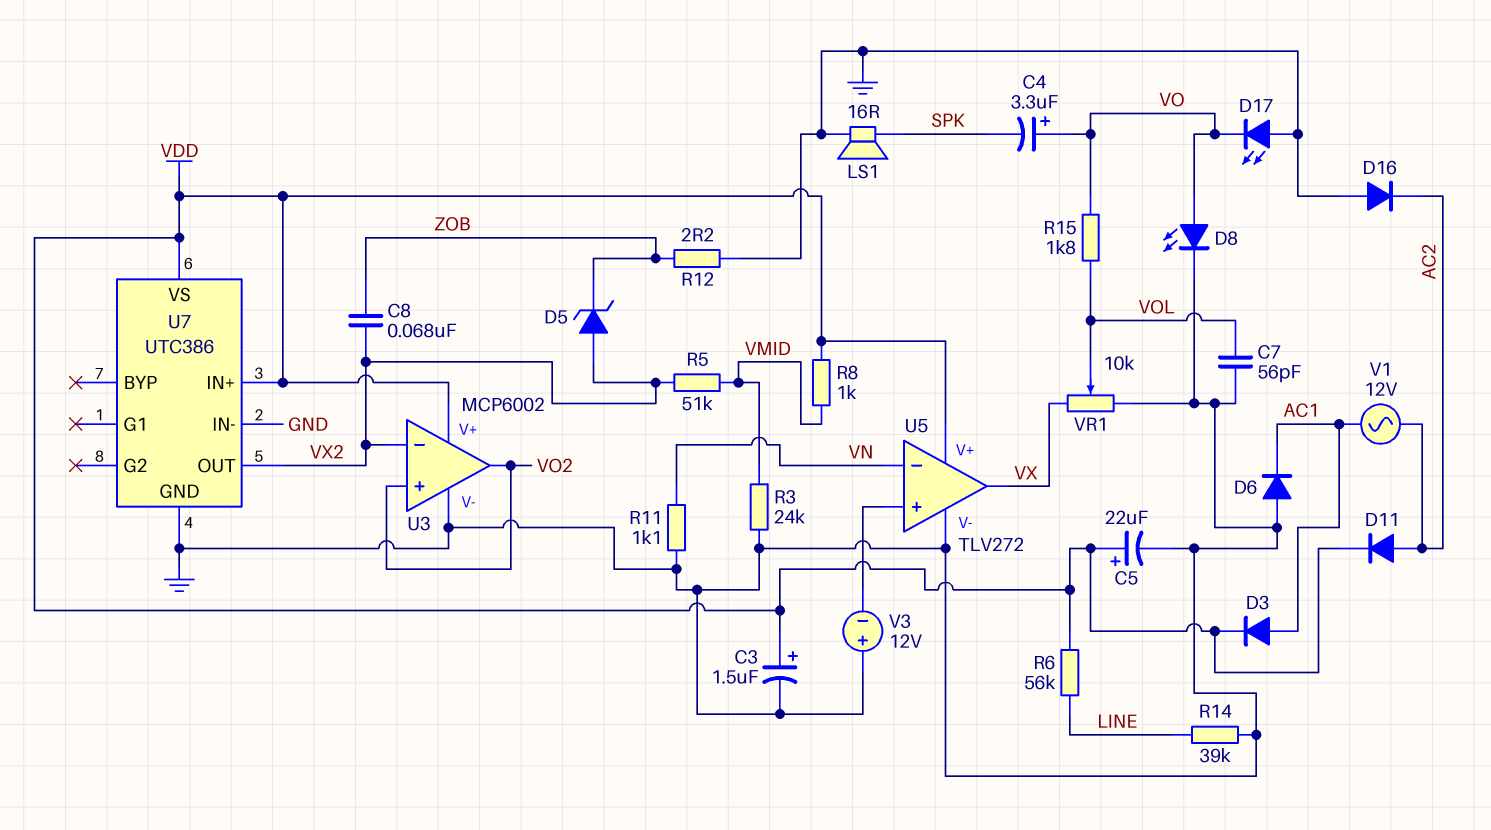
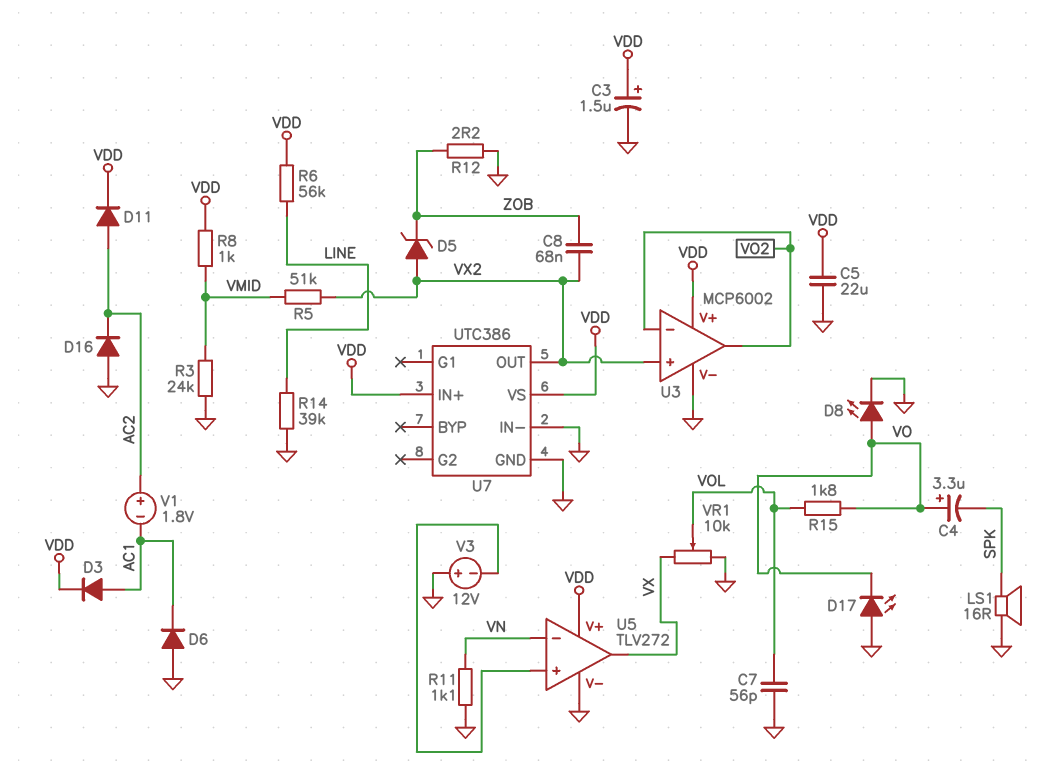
C5: 22uF (plus VDD, minus GND) -> 22uF (GND, VDD)
U3 pin in+: VO2 -> VX2
U3 pin in-: VX2 -> VO2
V1: AC 12V (AC1, AC2) -> 1.8V (plus AC2, minus AC1)

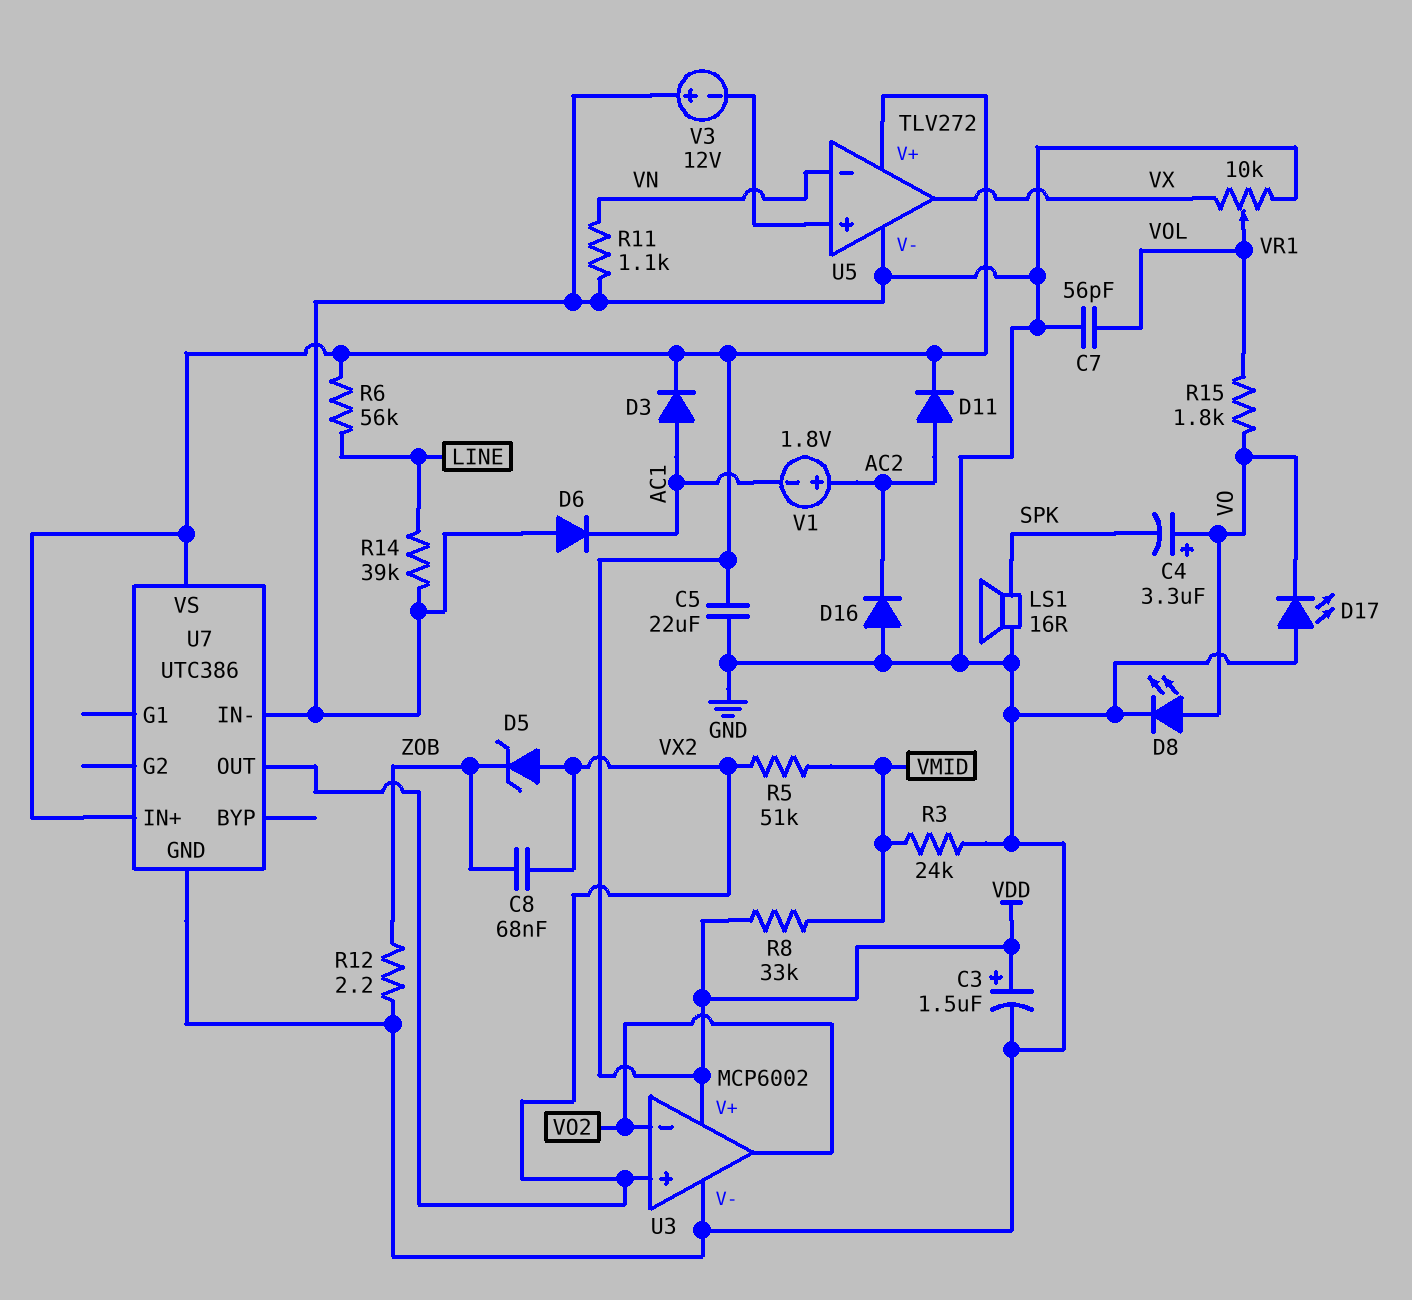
R8: 1k (VDD, VMID) -> 33k (VDD, VMID)

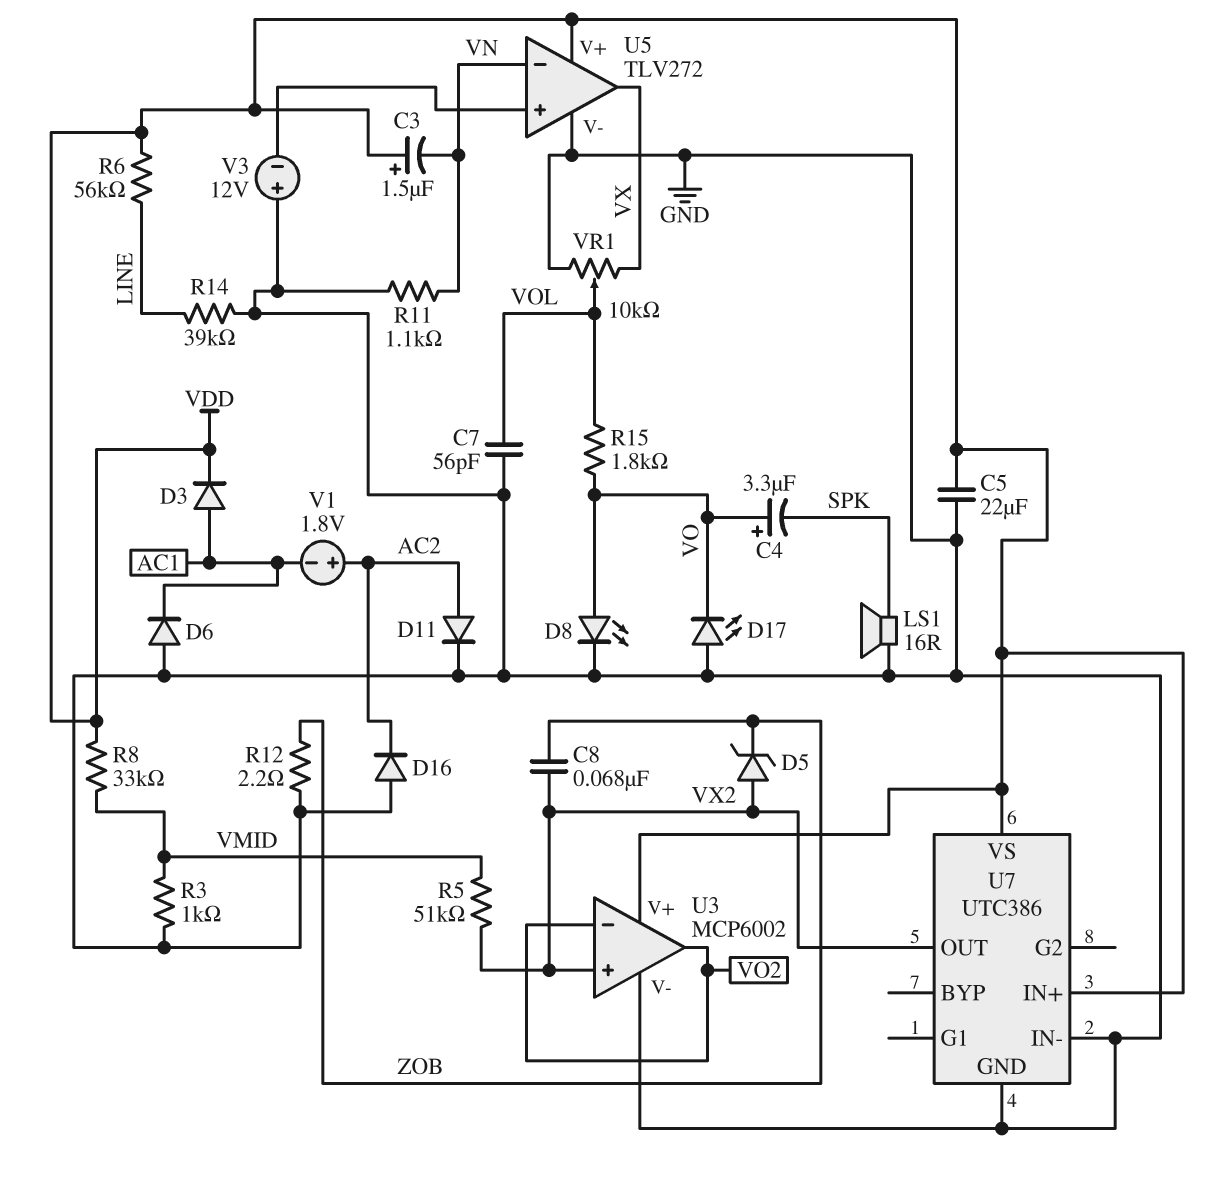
C3: 1.5uF (plus VDD, minus GND) -> 1.5uF (plus VDD, minus VN)
D11: diode (A AC2, K VDD) -> diode (A AC2, K GND)
R3: 24k (GND, VMID) -> 1k (GND, VMID)

